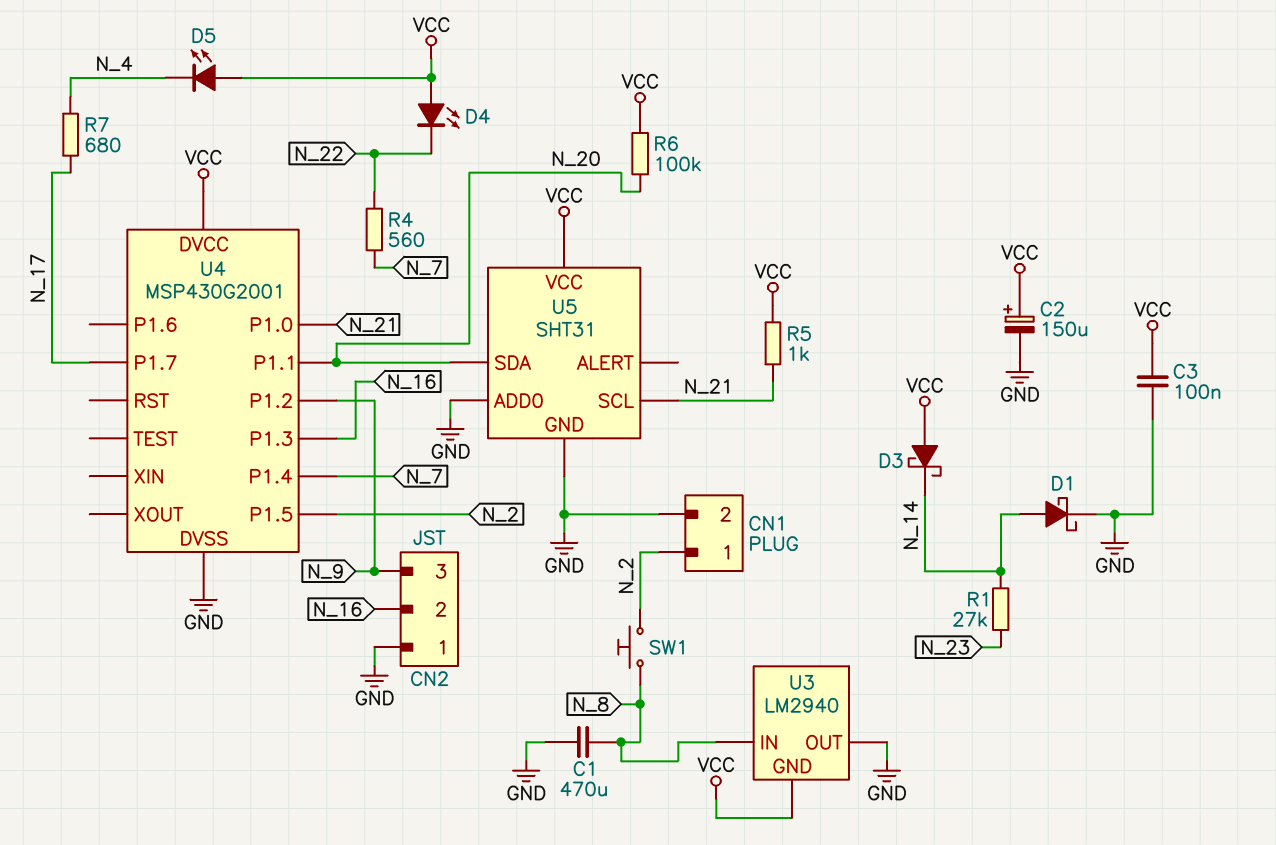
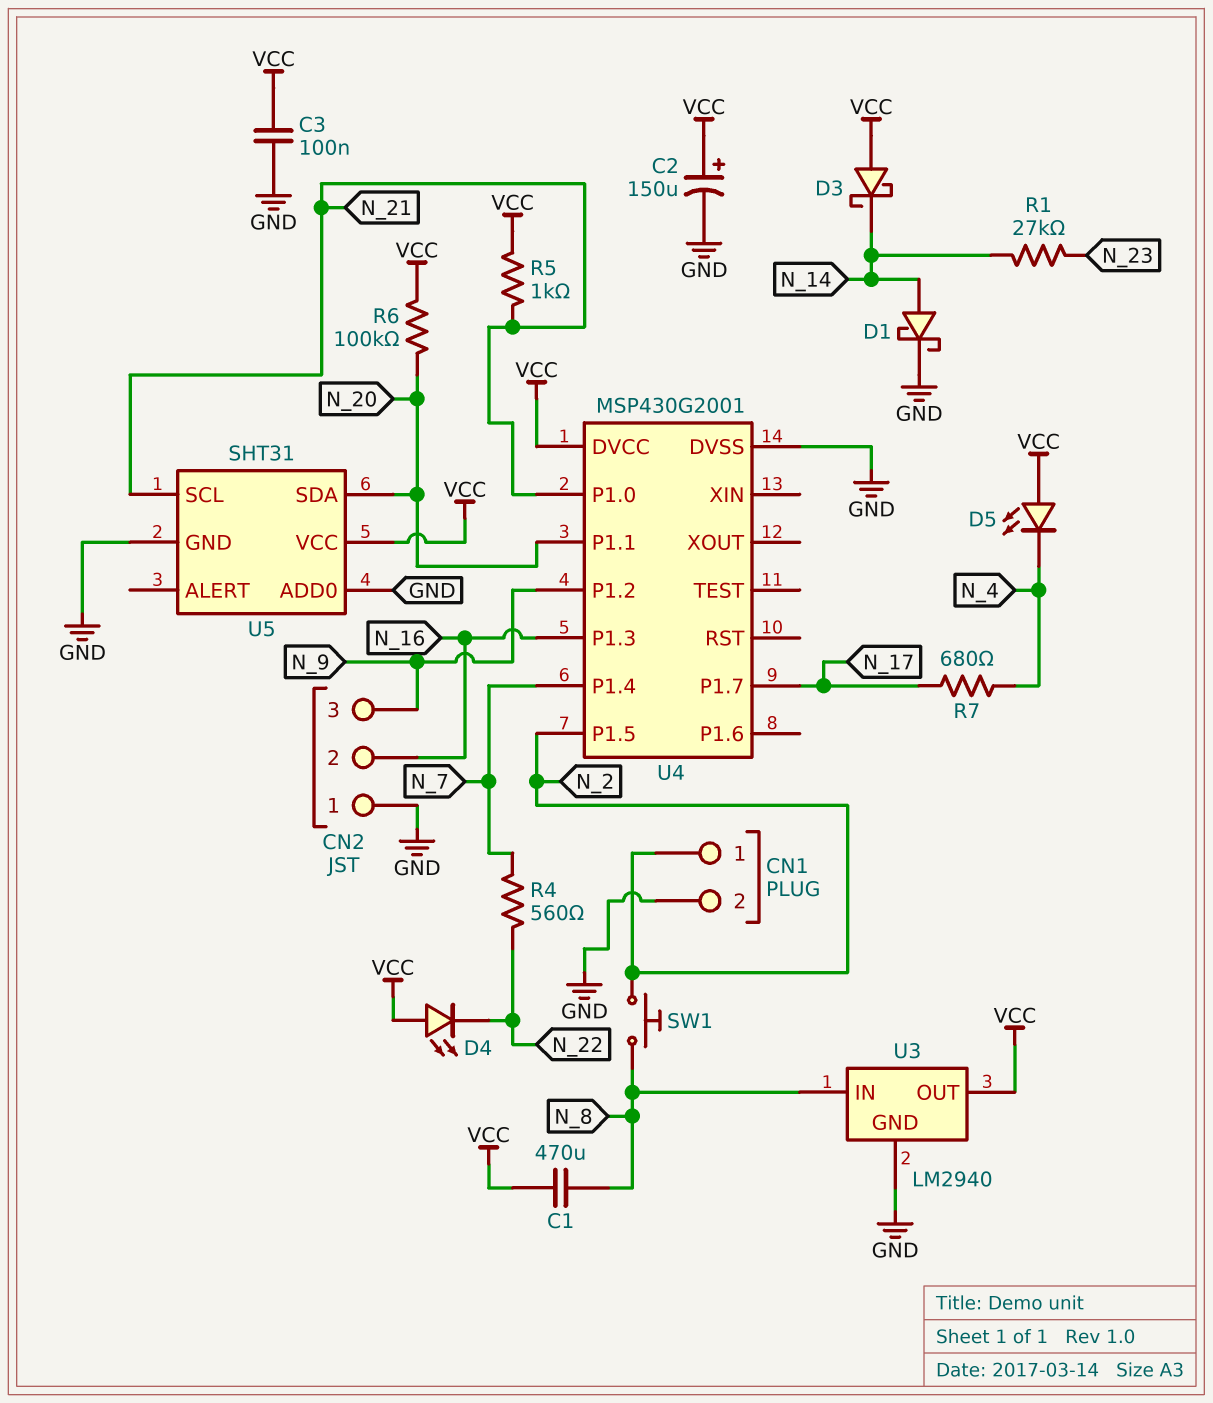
C1: 470uF (GND, N_8) -> 470uF (N_8, VCC)
U3 pin GND: VCC -> GND
U3 pin OUT: GND -> VCC

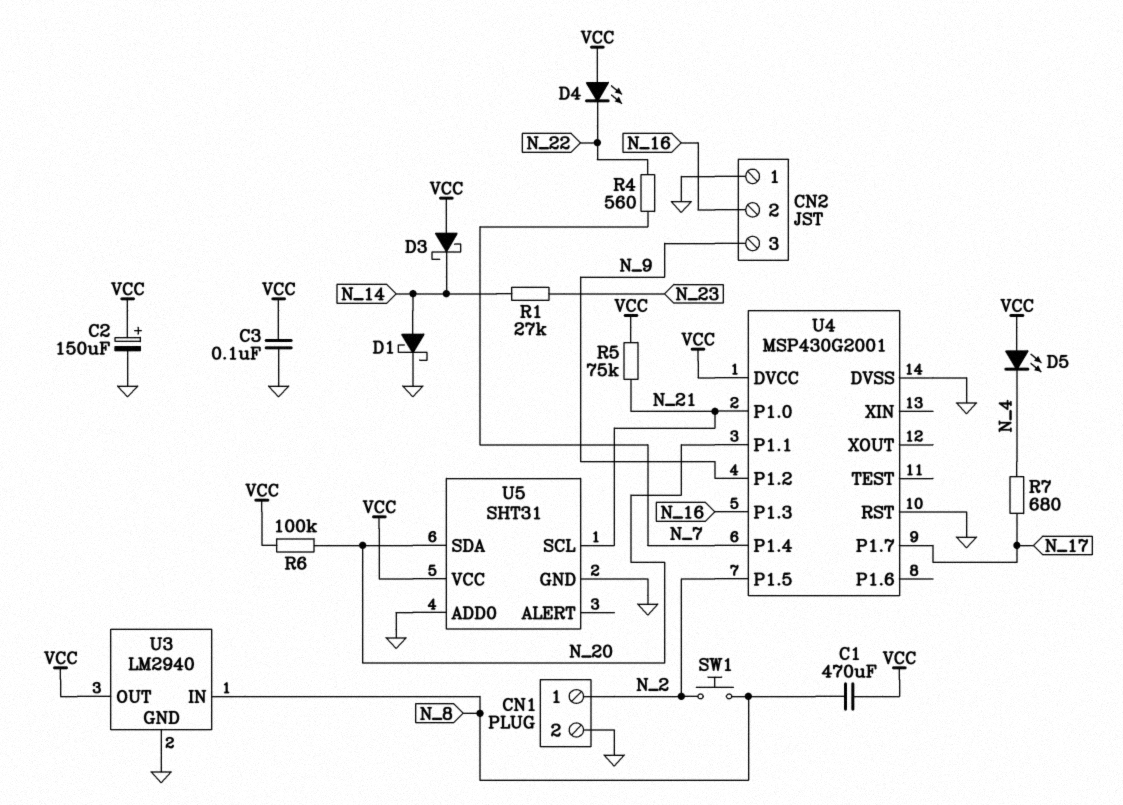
R5: 1k (N_21, VCC) -> 75k (N_21, VCC)
U4 pin RST: none -> GND

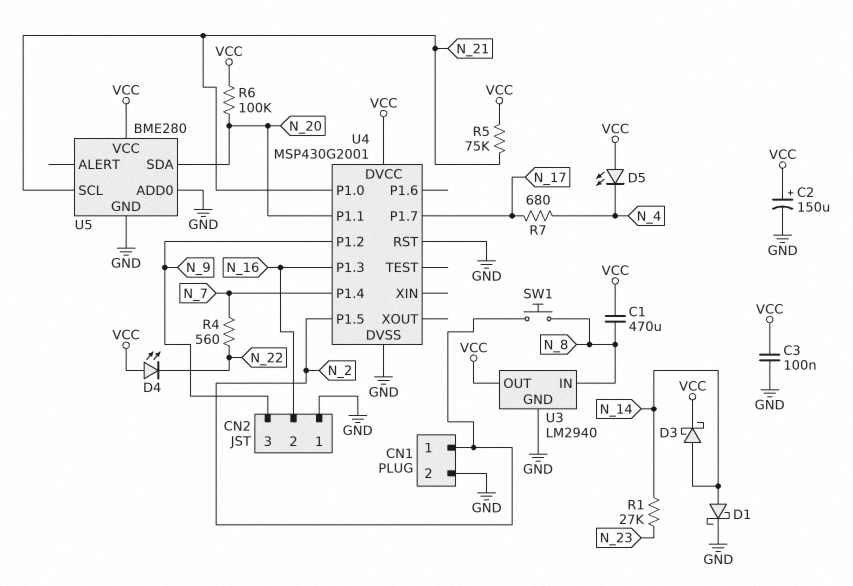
D3: schottky (A VCC, K N_14) -> schottky (A N_14, K VCC)
U5: SHT31 -> BME280

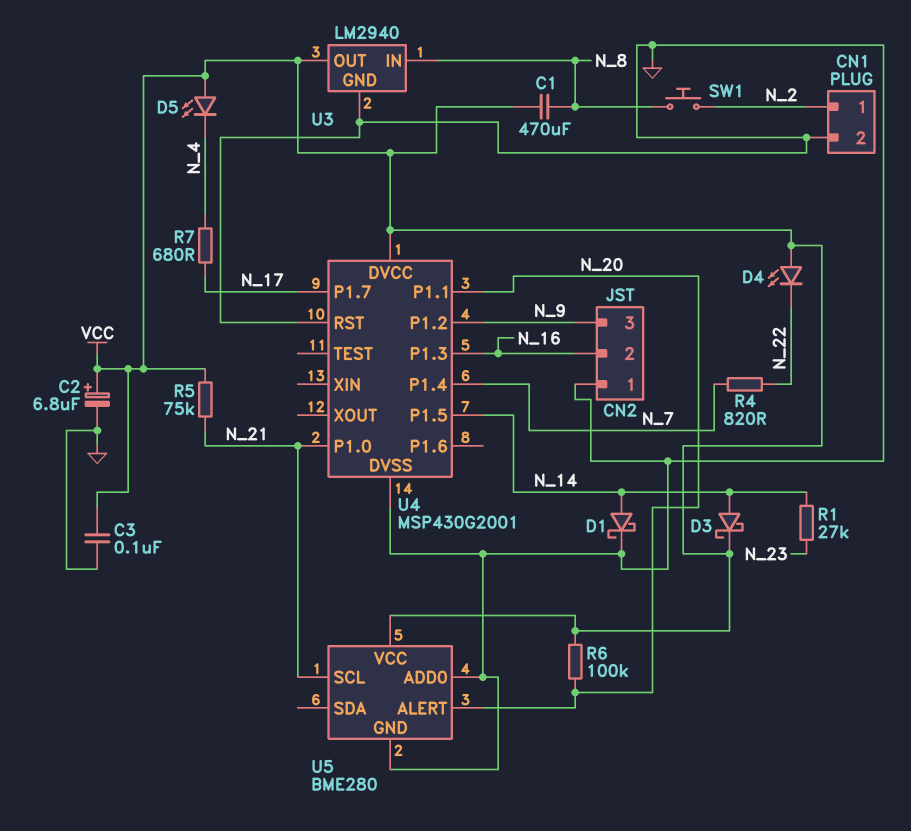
C2: 150uF (plus VCC, minus GND) -> 6.8uF (plus VCC, minus GND)
R4: 560 (N_7, N_22) -> 820 (N_7, N_22)
U4 pin P1.5: N_2 -> N_14
U5 pin ALERT: none -> N_20
U5 pin SDA: N_20 -> none

